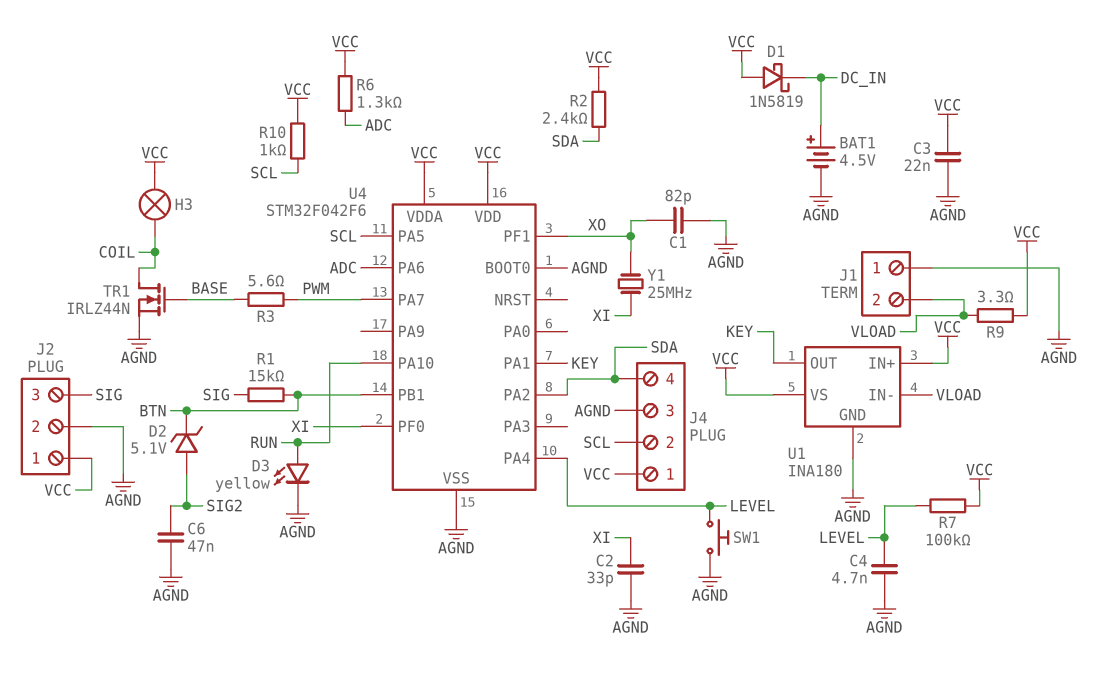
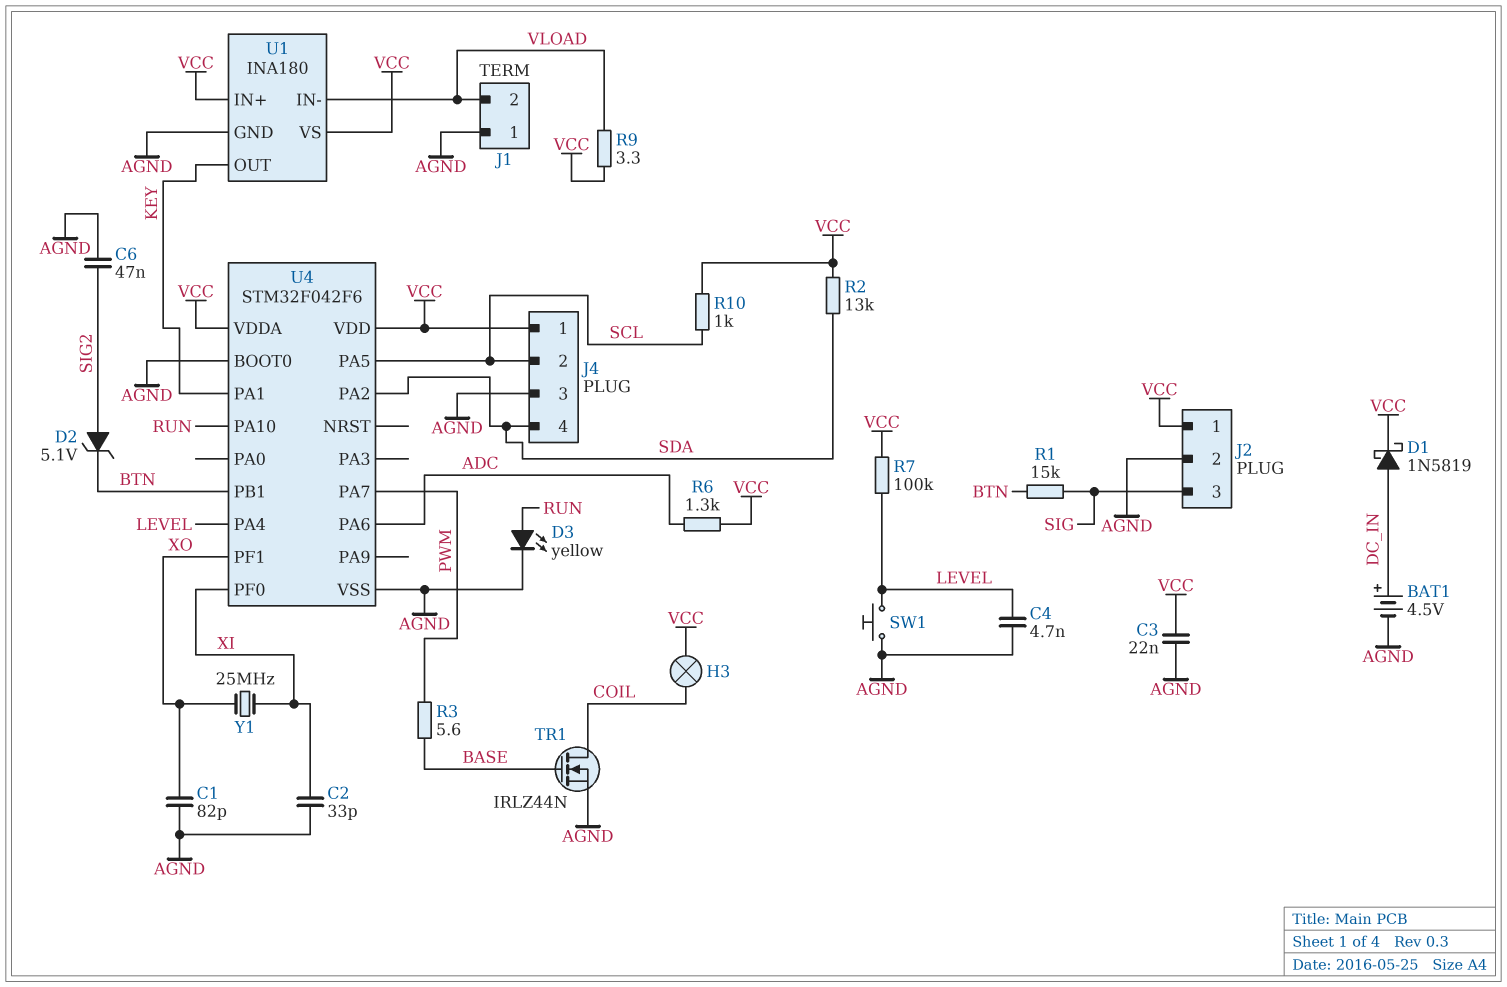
D1: schottky 1N5819 (A VCC, K DC_IN) -> schottky 1N5819 (A DC_IN, K VCC)
R2: 2.4k (SDA, VCC) -> 13k (SDA, VCC)

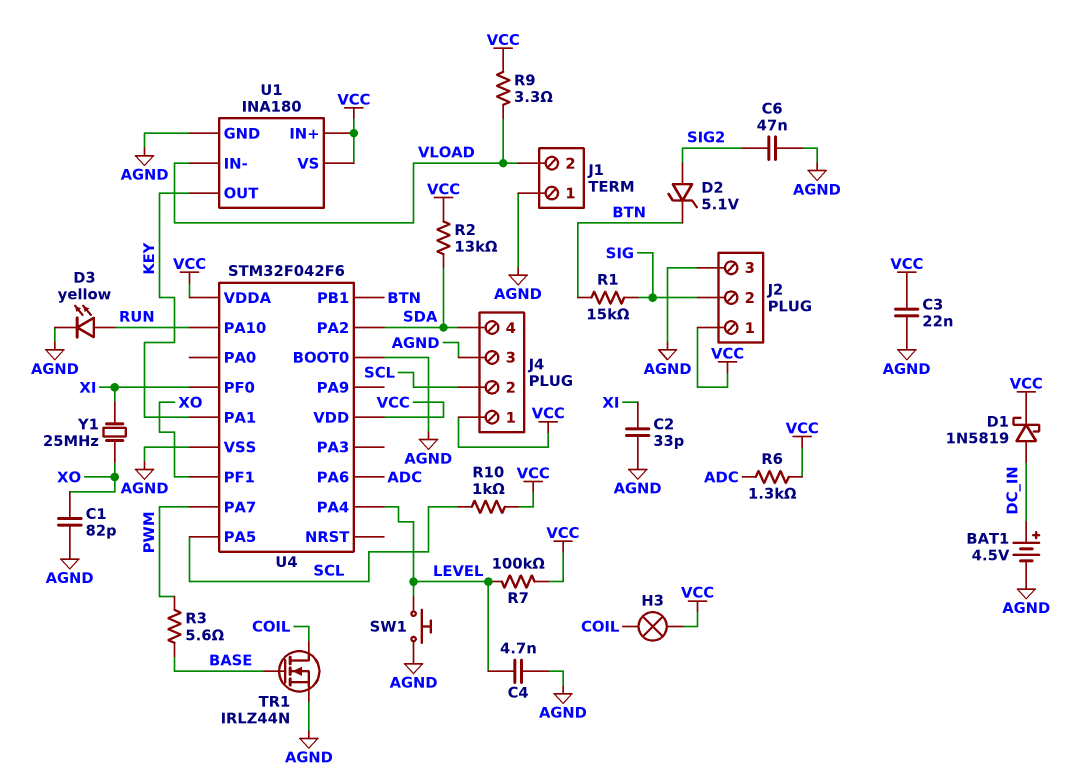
J2 pin 2: AGND -> SIG
J2 pin 3: SIG -> AGND

